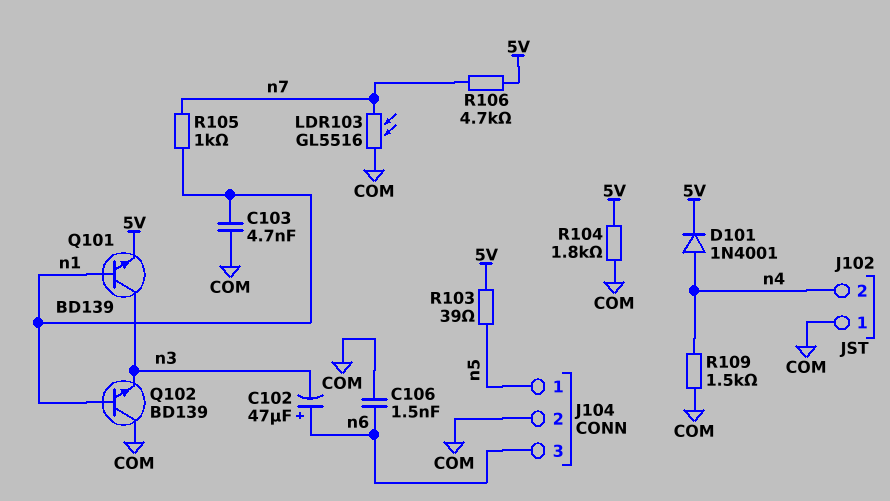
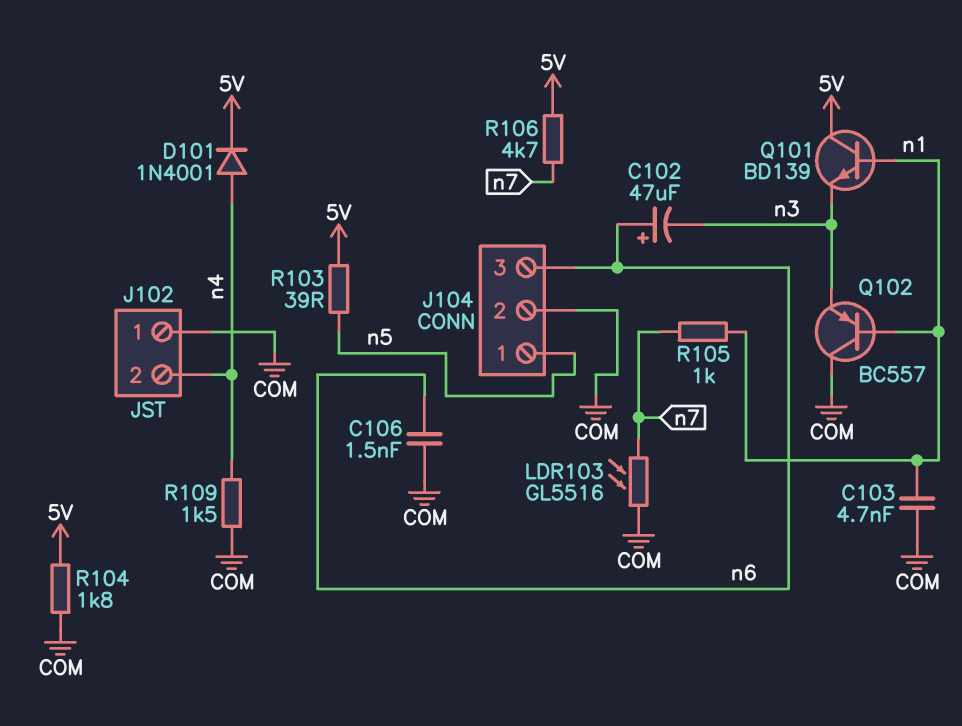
Q101: NPN BD139 (B n1, C n3, E 5V) -> NPN BD139 (B n1, C 5V, E n3)
Q102: NPN BD139 (B n1, C COM, E n3) -> PNP BC557 (B n1, C COM, E n3)

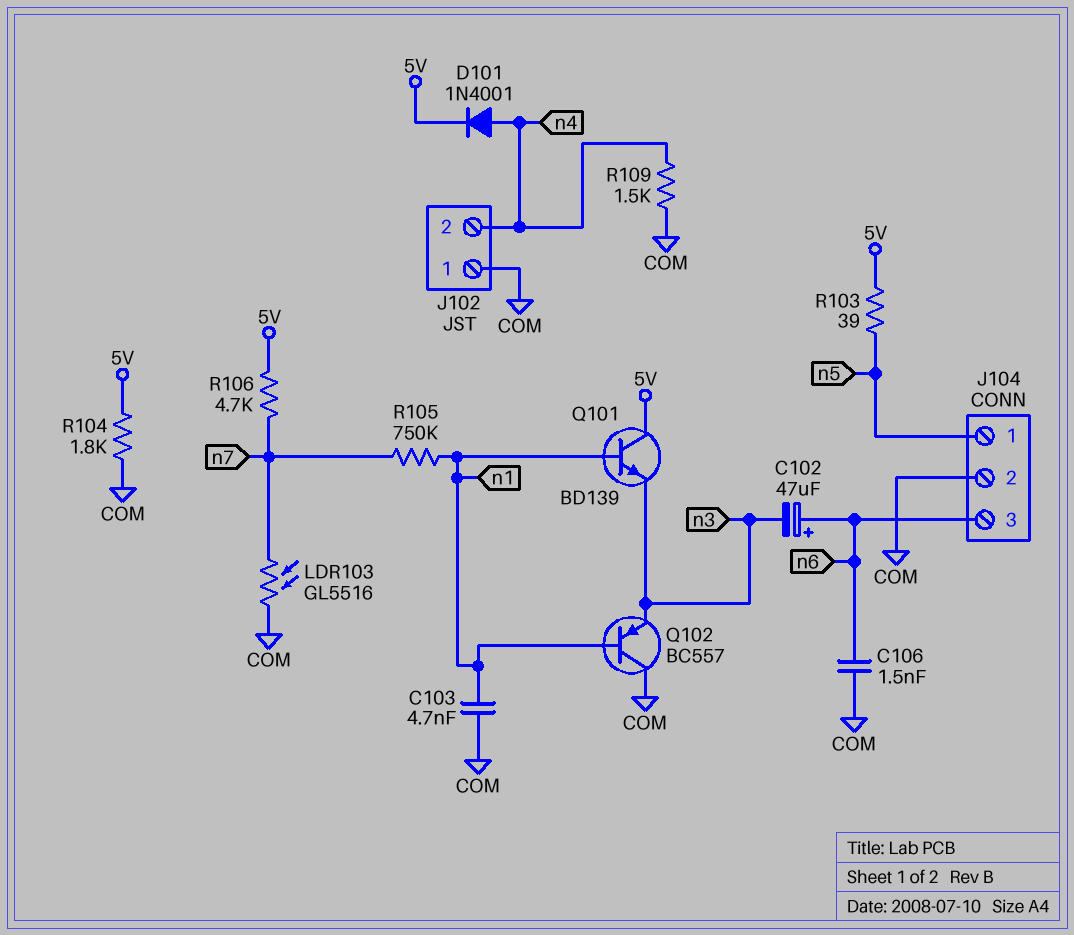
R105: 1k (n1, n7) -> 750k (n1, n7)

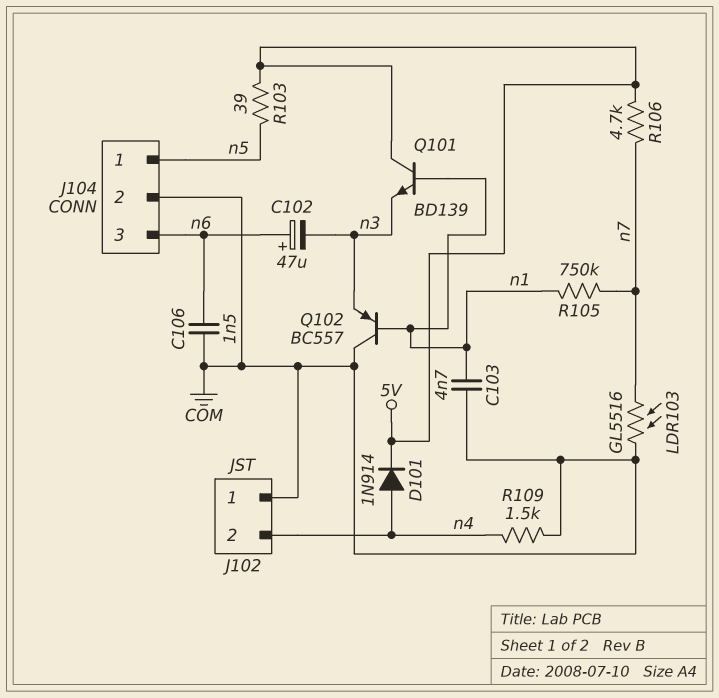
D101: diode 1N4001 (A n4, K 5V) -> diode 1N914 (A n4, K 5V)
R104: 1.8k (5V, COM) -> none

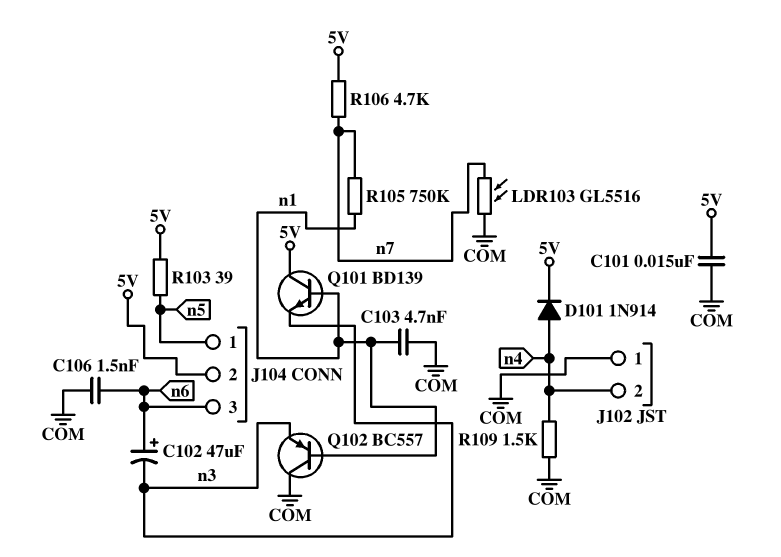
C101: none -> 15nF (5V, COM)
J104 pin 2: COM -> 5V

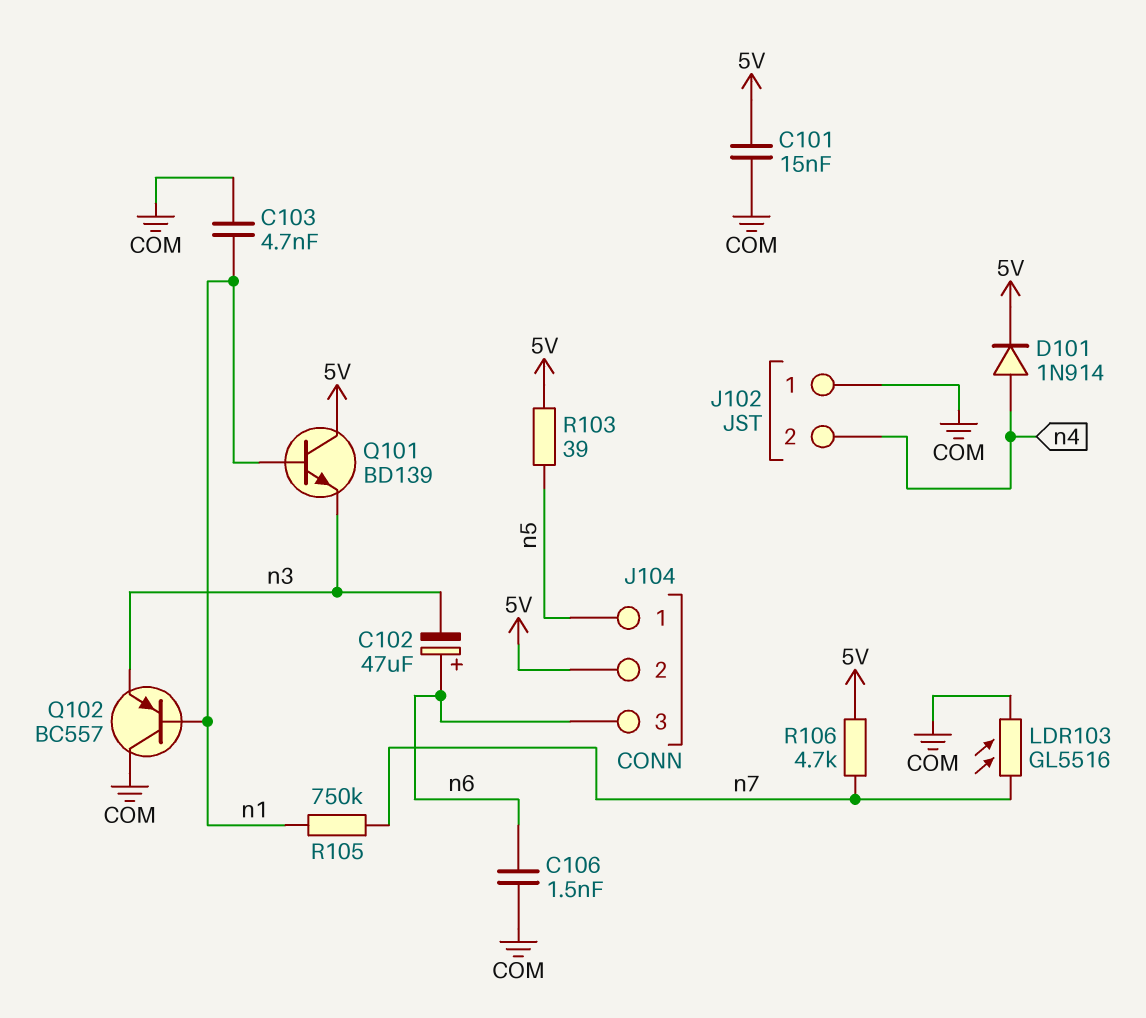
R109: 1.5k (COM, n4) -> none

